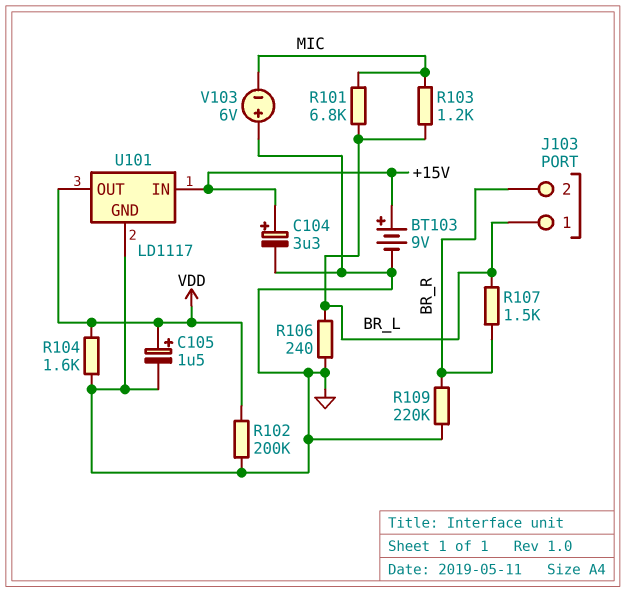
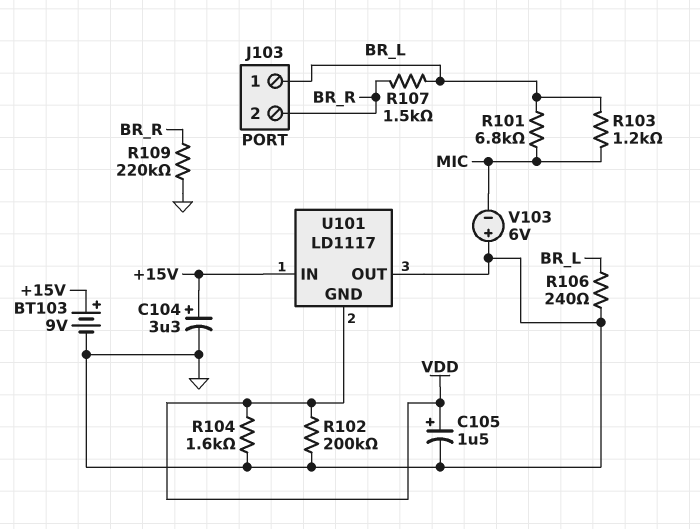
U101 pin GND: GND -> VDD
U101 pin OUT: VDD -> GND

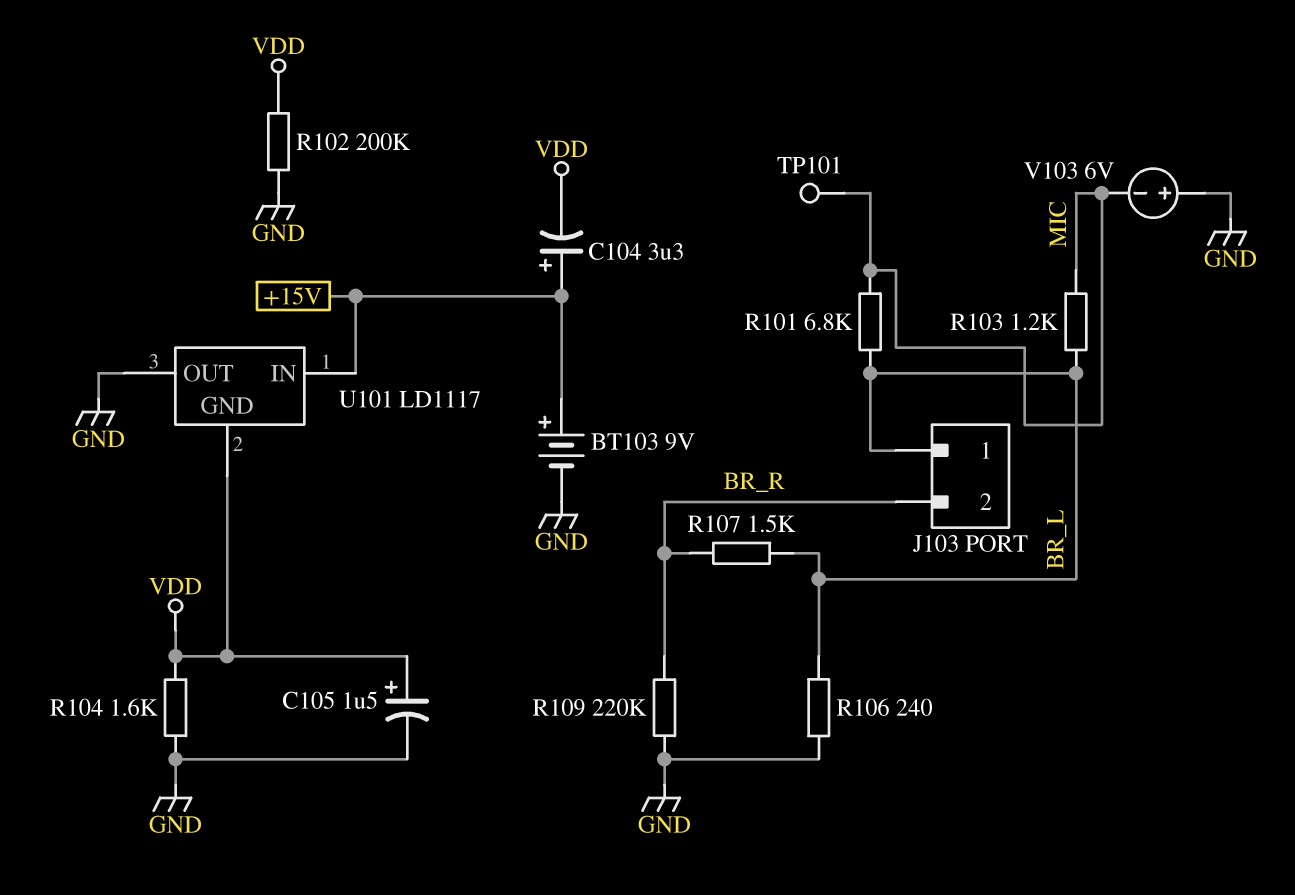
C104: 3.3uF (plus +15V, minus GND) -> 3.3uF (plus +15V, minus VDD)
TP101: none -> test point (MIC)

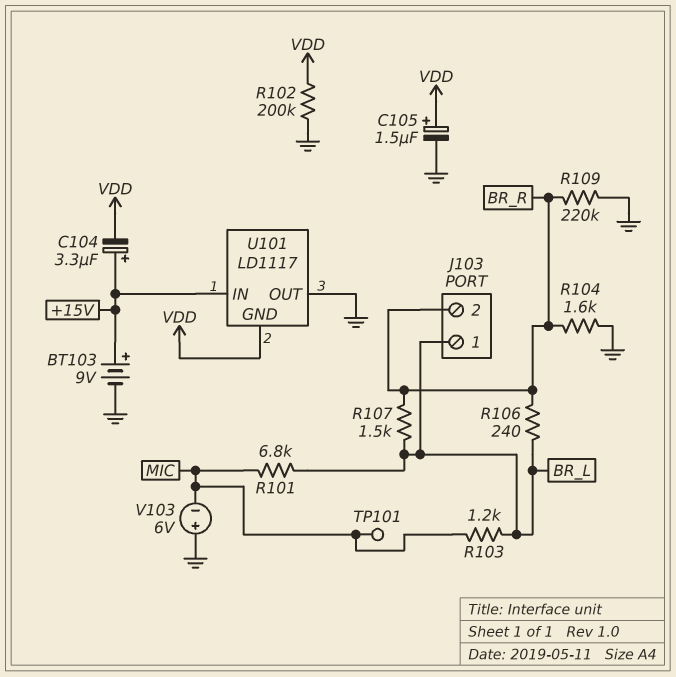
R104: 1.6k (GND, VDD) -> 1.6k (BR_R, GND)
R106: 240 (BR_L, GND) -> 240 (BR_L, BR_R)

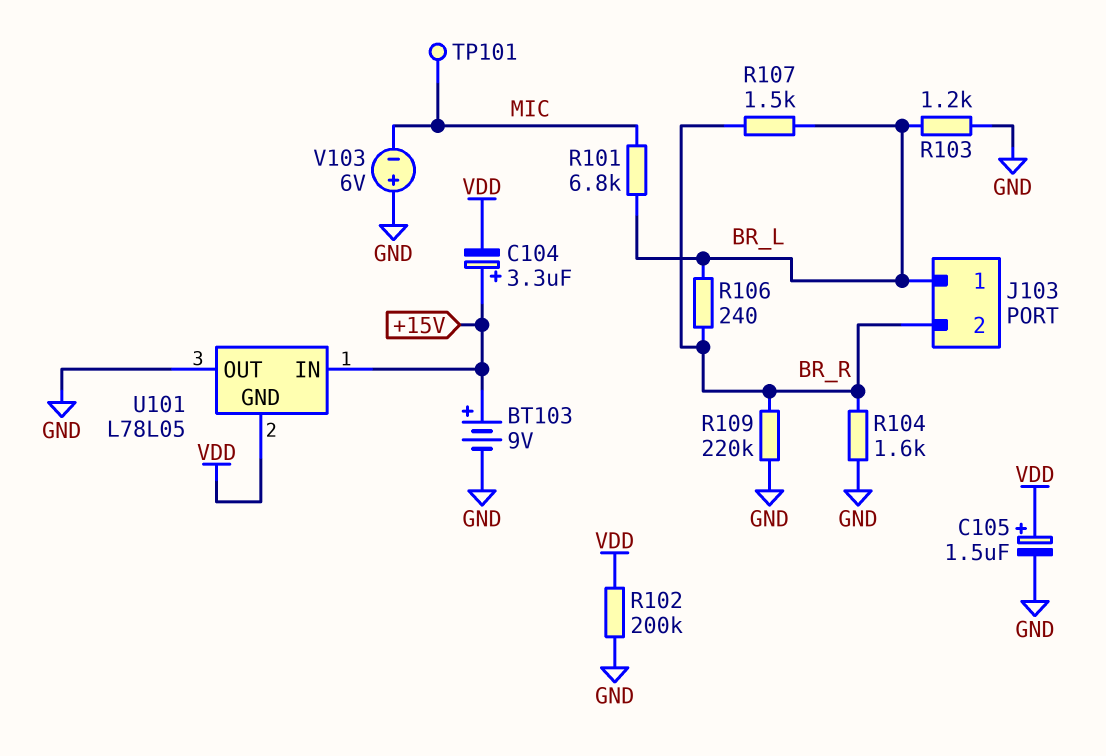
R103: 1.2k (BR_L, MIC) -> 1.2k (BR_L, GND)
U101: LD1117 -> L78L05

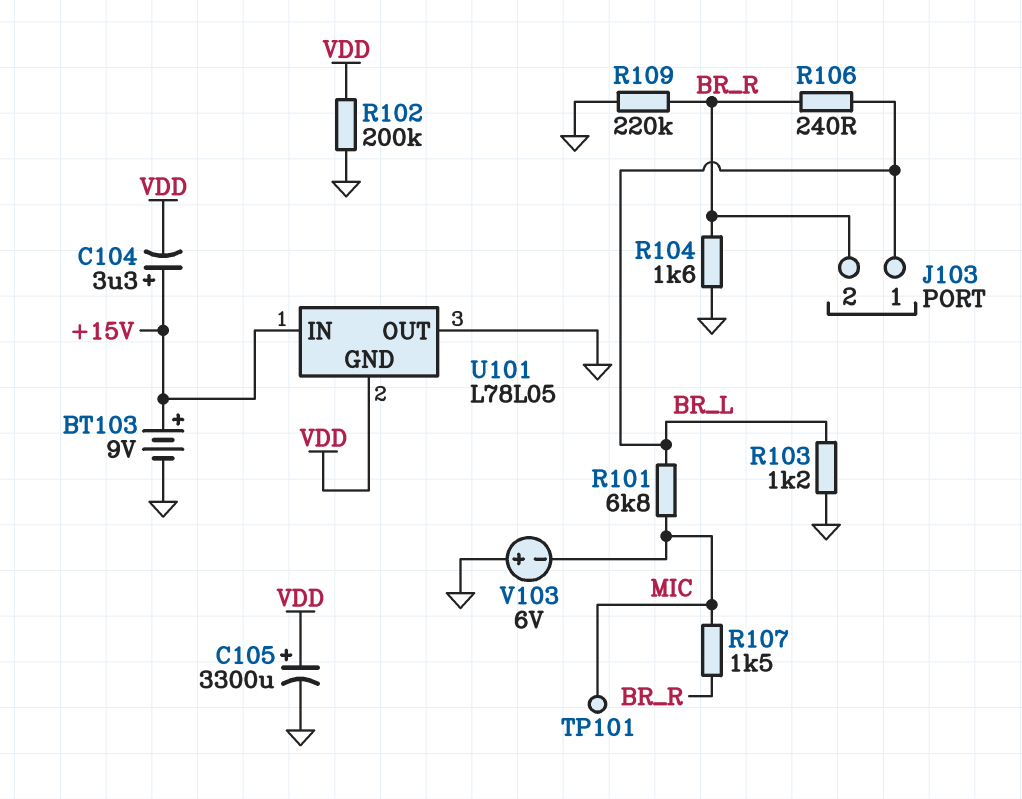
C105: 1.5uF (plus VDD, minus GND) -> 3300uF (plus VDD, minus GND)
R107: 1.5k (BR_L, BR_R) -> 1.5k (BR_R, MIC)

